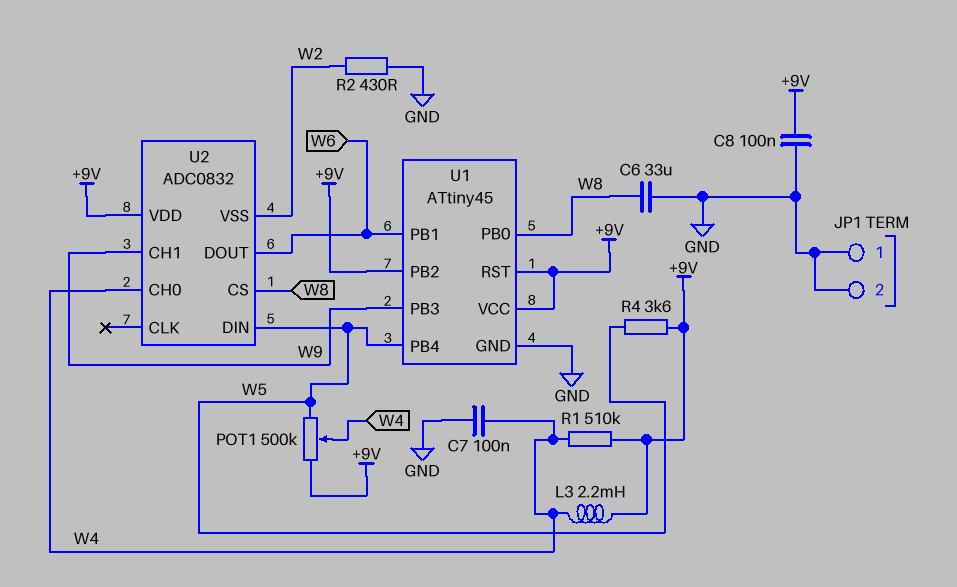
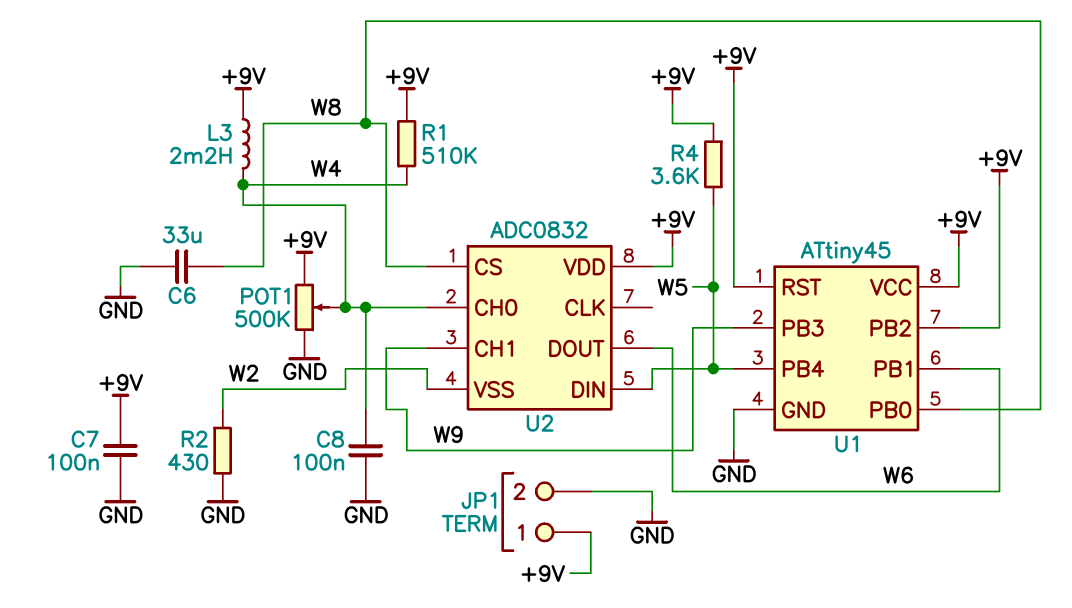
C7: 100nF (GND, W4) -> 100nF (+9V, GND)
C8: 100nF (+9V, GND) -> 100nF (GND, W4)
JP1 pin 1: GND -> +9V
POT1: 500k (+9V, W5, wiper W4) -> 500k (+9V, GND, wiper W4)

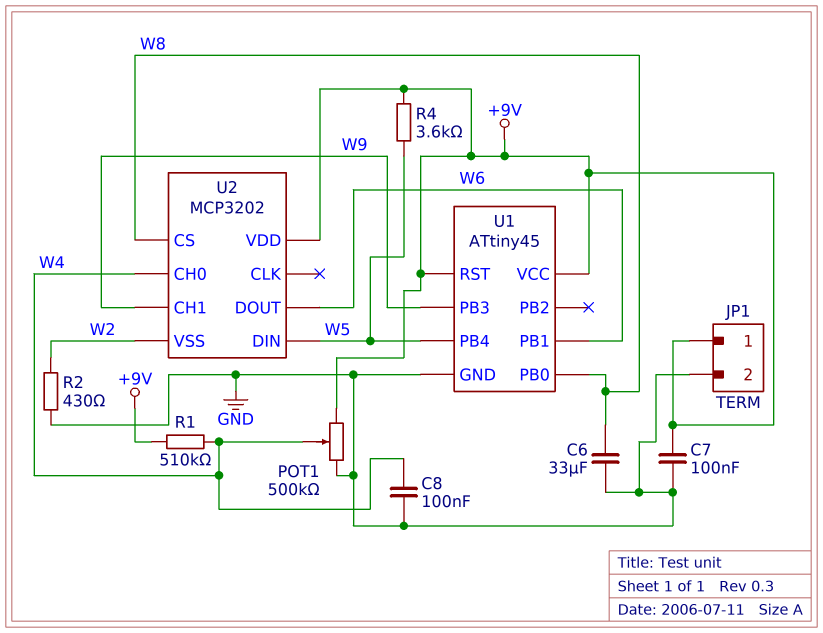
L3: 2.2mH (+9V, W4) -> none
U1 pin PB2: +9V -> none
U2: ADC0832 -> MCP3202

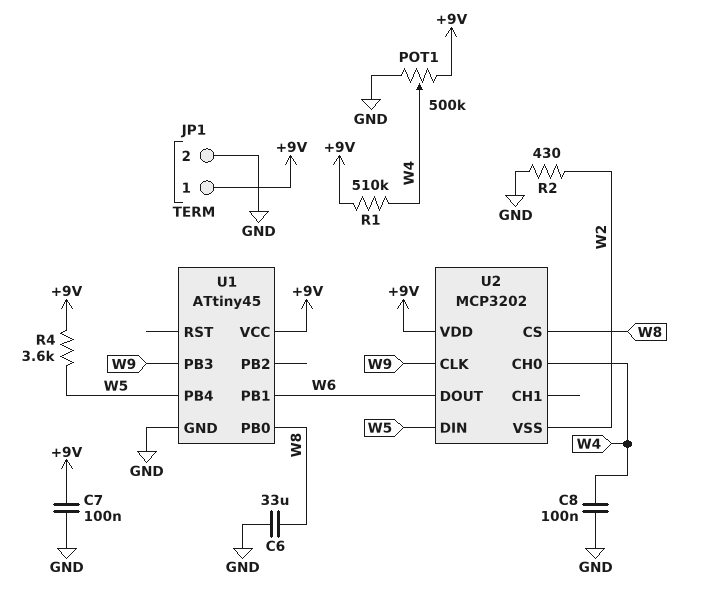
U1 pin RST: +9V -> none
U2 pin CH1: W9 -> none
U2 pin CLK: none -> W9

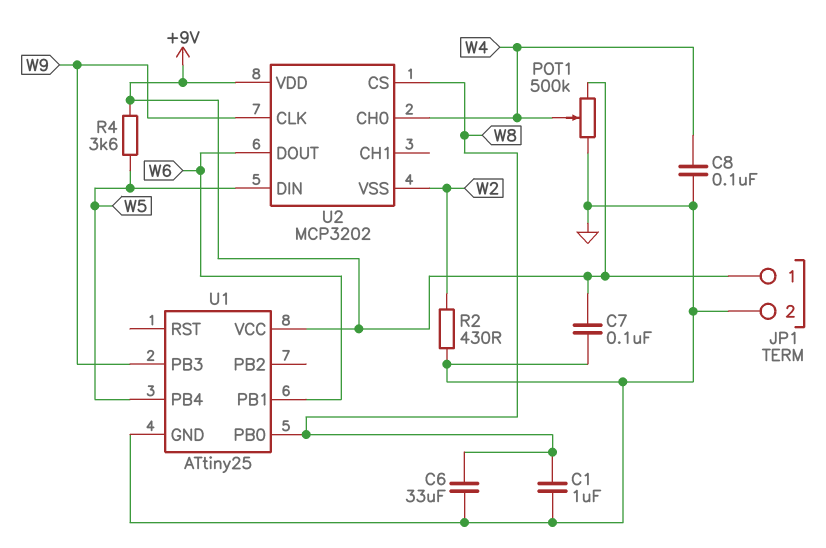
C1: none -> 1uF (GND, W8)
R1: 510k (+9V, W4) -> none
U1: ATtiny45 -> ATtiny25

